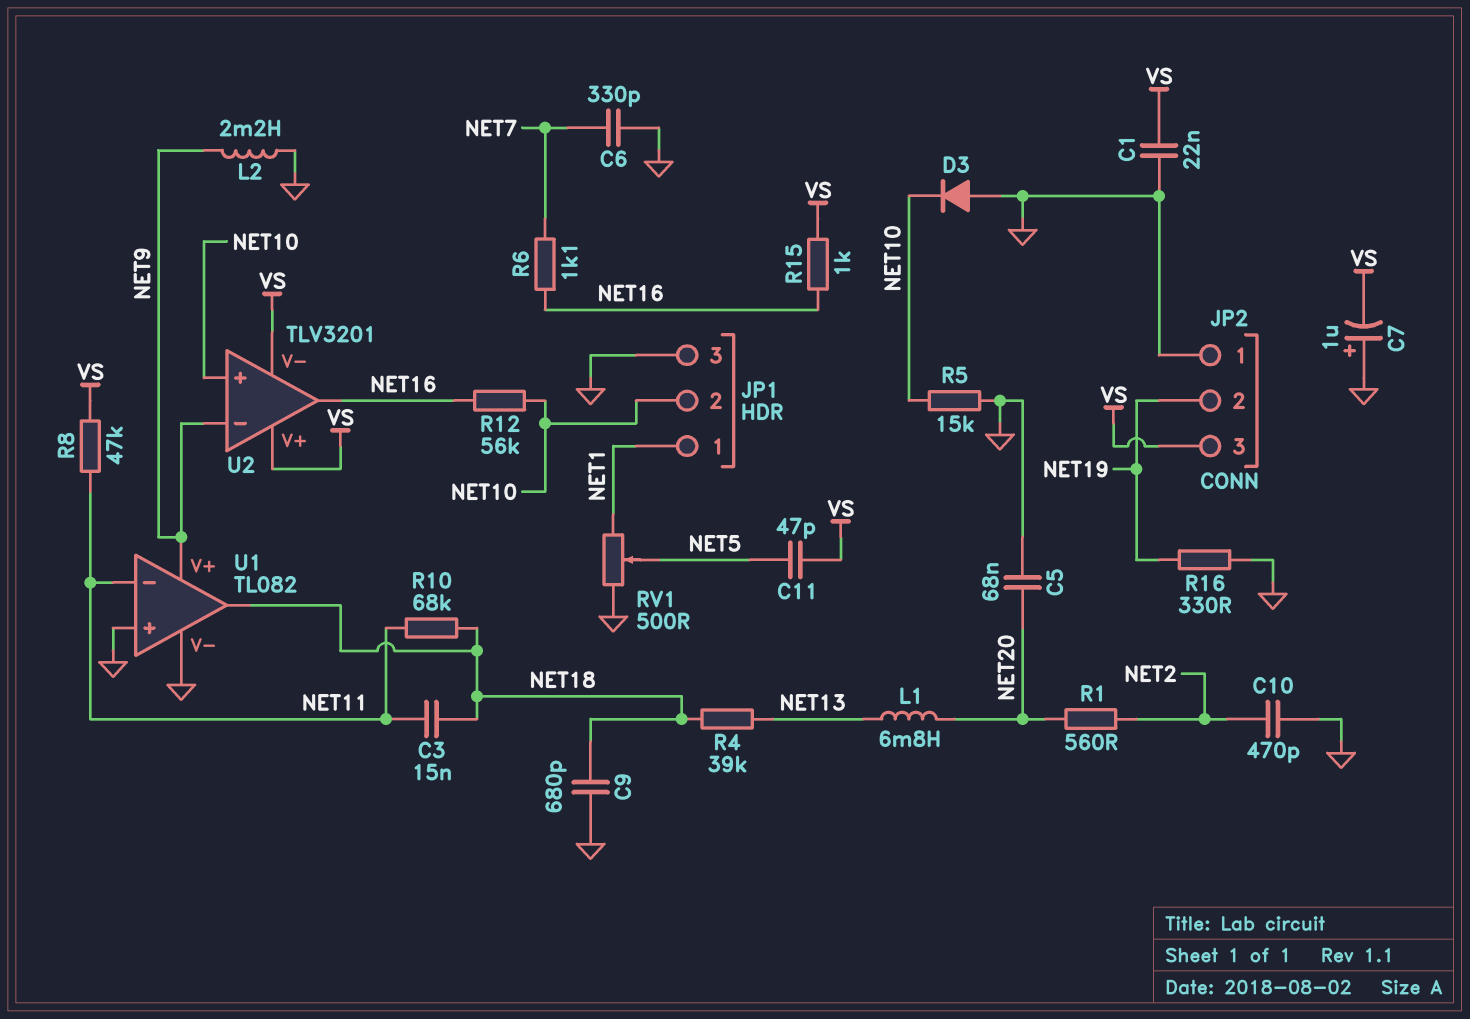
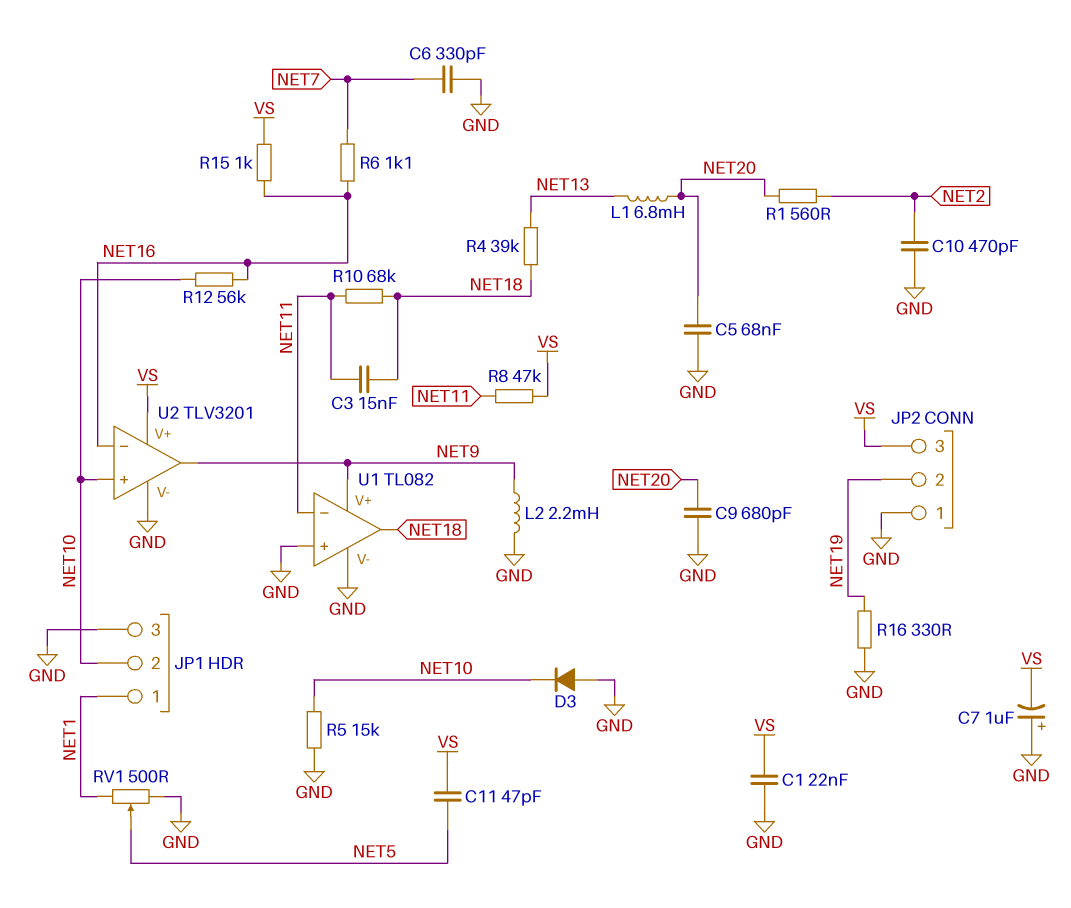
C9: 680pF (GND, NET18) -> 680pF (GND, NET20)
U2 pin V-: VS -> GND
U2 pin in-: NET9 -> NET16
U2 pin out: NET16 -> NET9

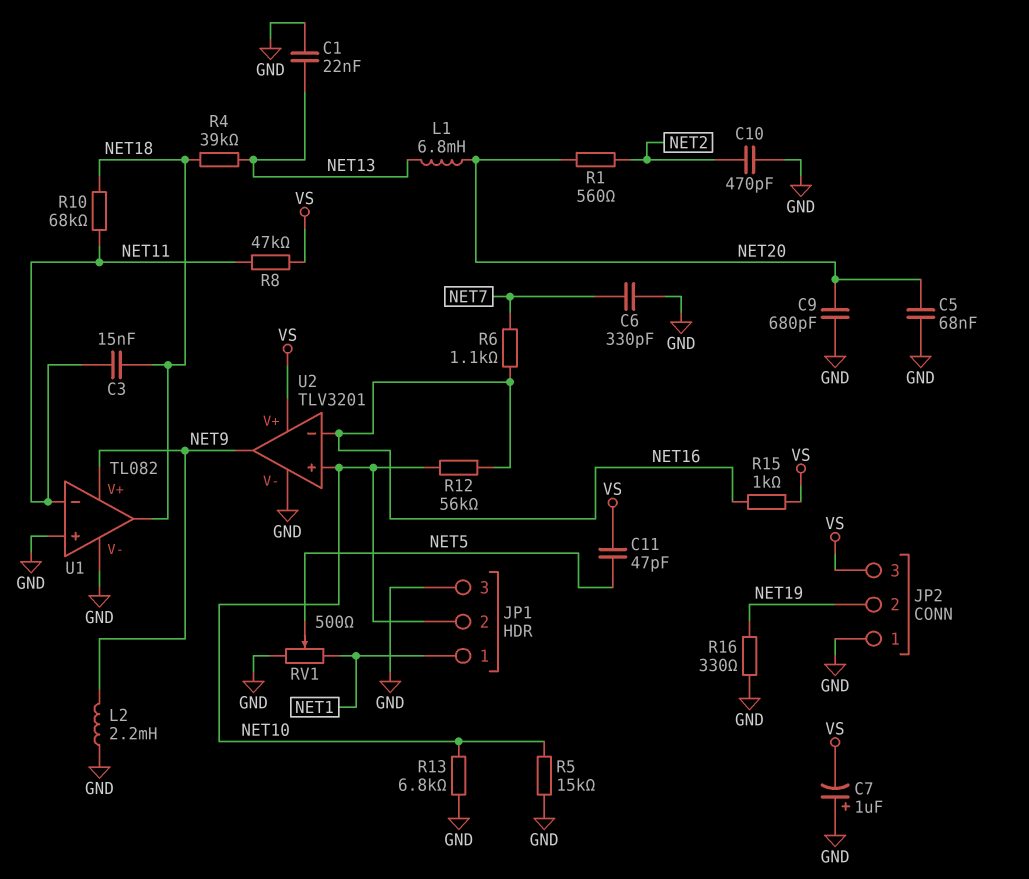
C1: 22nF (GND, VS) -> 22nF (GND, NET13)
D3: diode (A GND, K NET10) -> none
R13: none -> 6.8k (GND, NET10)

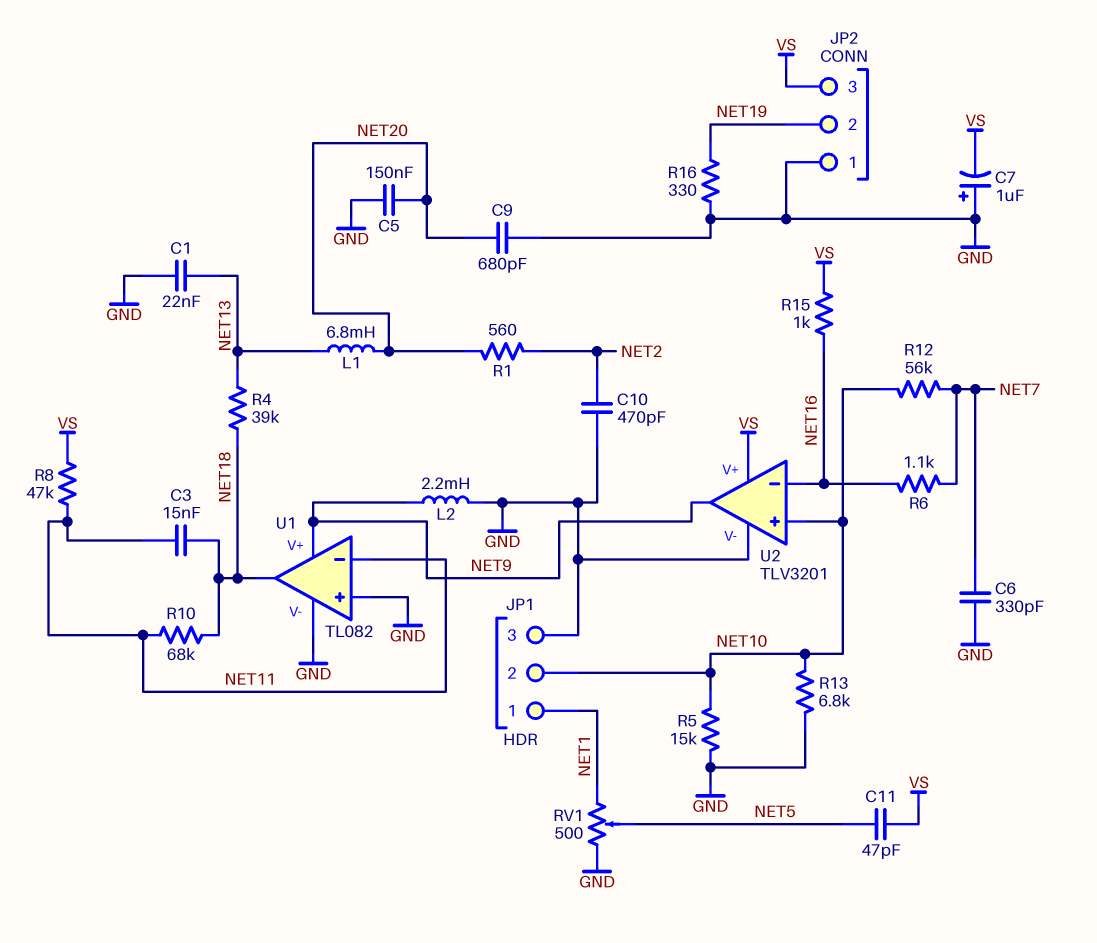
C5: 68nF (GND, NET20) -> 150nF (GND, NET20)
R12: 56k (NET10, NET16) -> 56k (NET7, NET10)

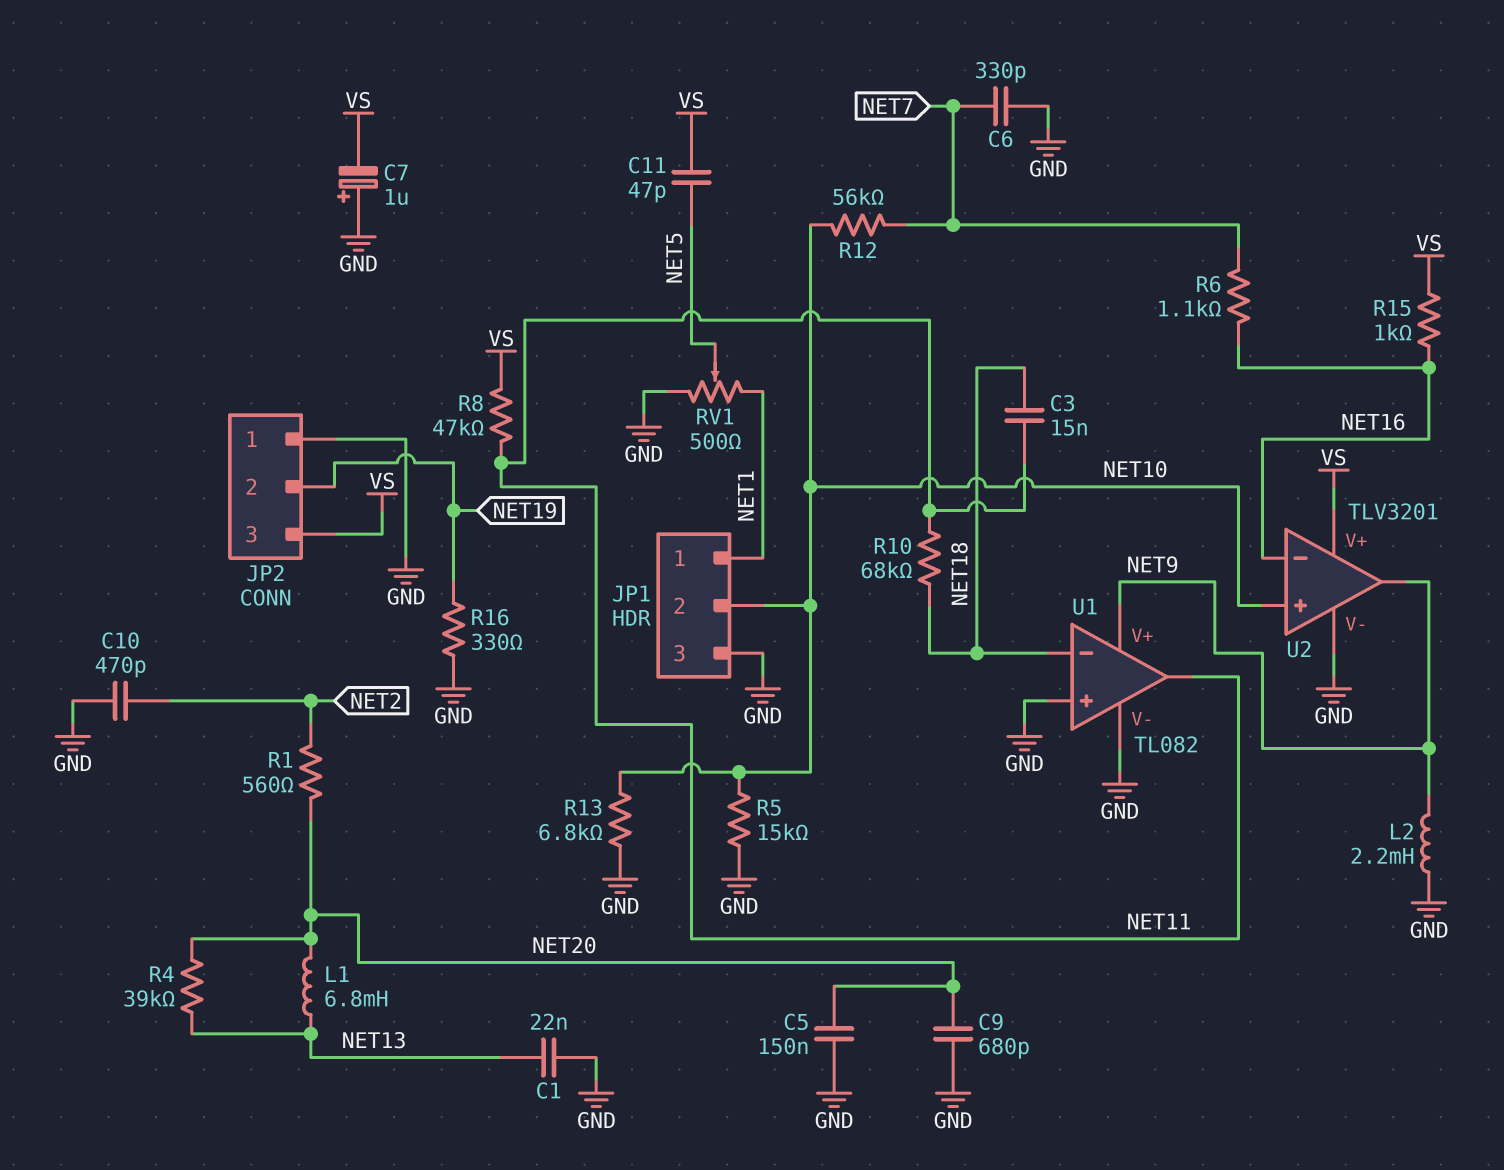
R4: 39k (NET13, NET18) -> 39k (NET13, NET20)
U1 pin in-: NET11 -> NET18
U1 pin out: NET18 -> NET11

